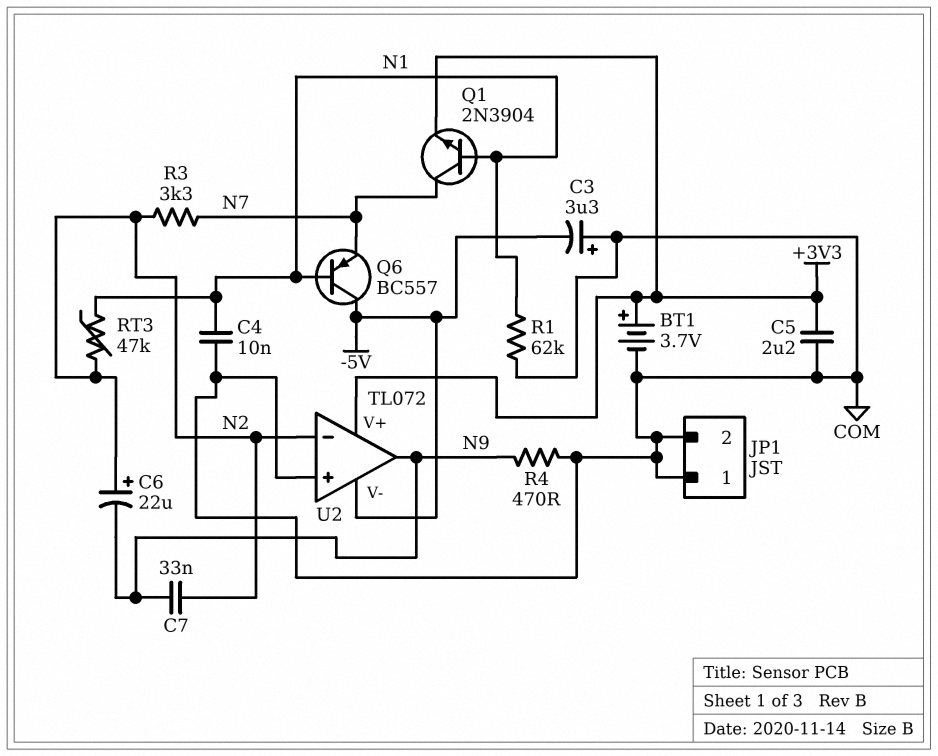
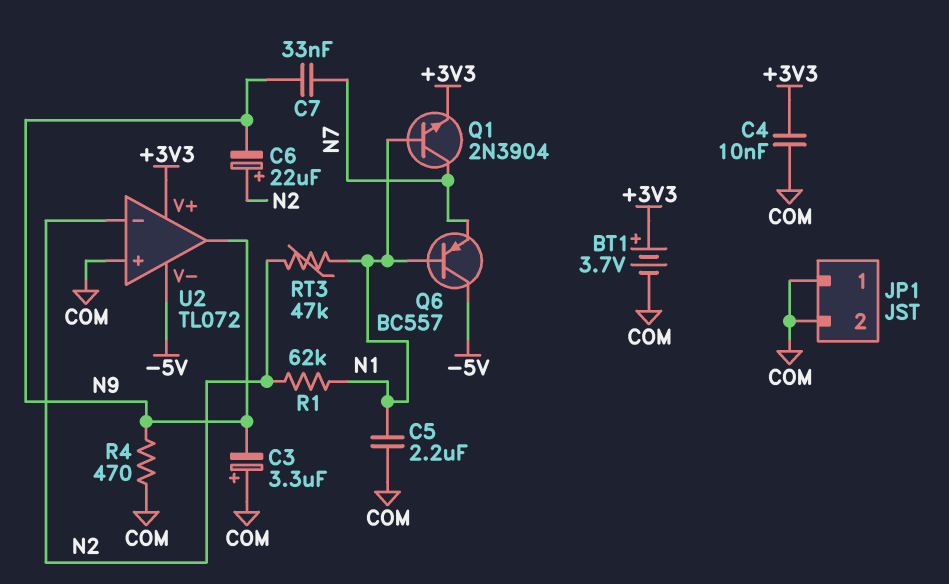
C3: 3.3uF (plus COM, minus -5V) -> 3.3uF (plus COM, minus N9)
C4: 10nF (COM, N1) -> 10nF (+3V3, COM)
C5: 2.2uF (+3V3, COM) -> 2.2uF (COM, N1)
C7: 33nF (N2, N9) -> 33nF (N7, N9)
R1: 62k (COM, N1) -> 62k (N1, N2)
R3: 3.3k (N2, N7) -> none

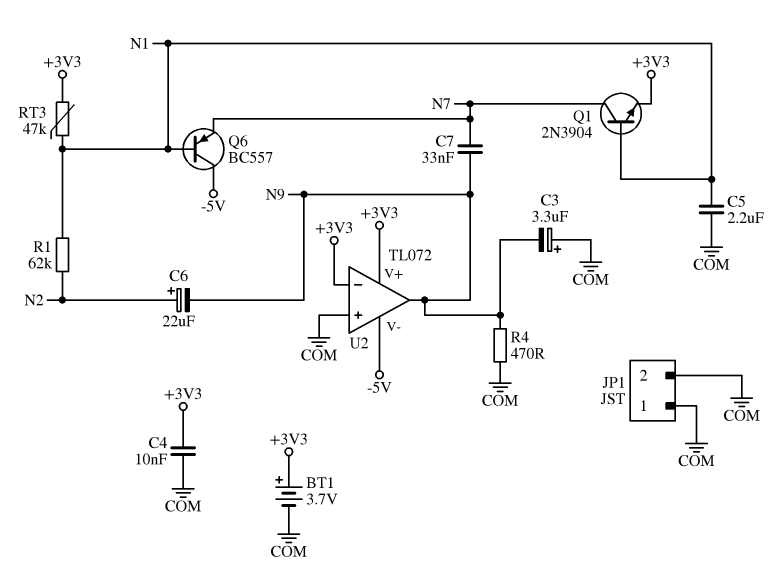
RT3: 47k (N1, N2) -> 47k (+3V3, N1)
U2 pin in-: N2 -> +3V3

